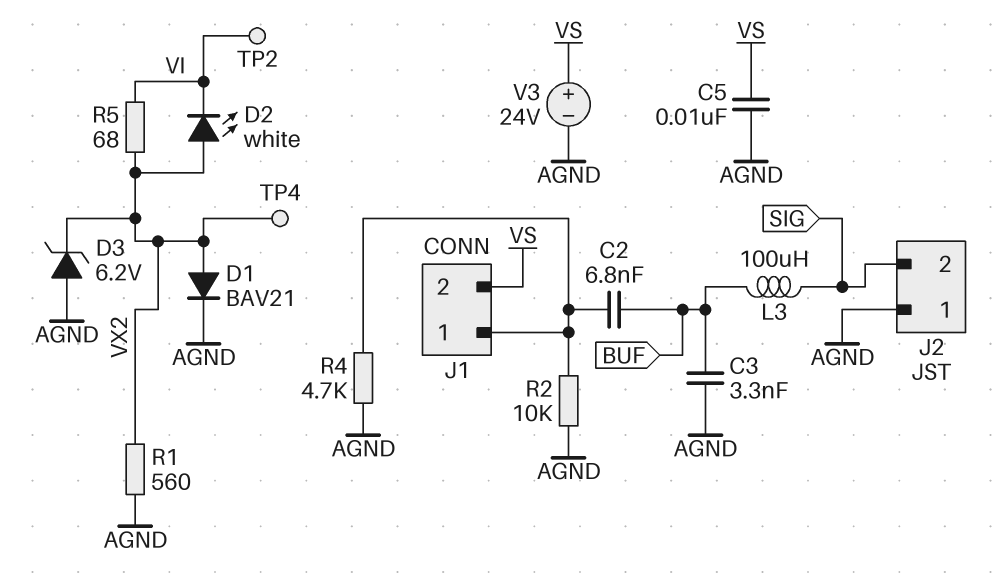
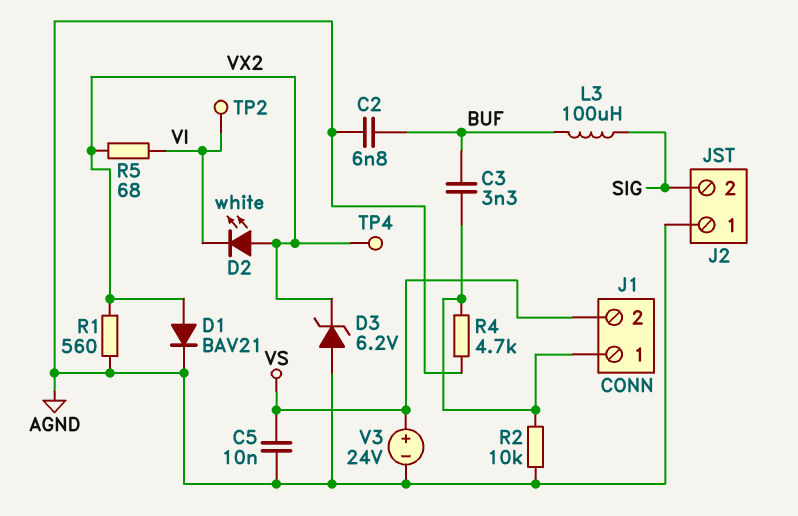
C2: 6.8nF (BUF, J1/1) -> 6.8nF (AGND, BUF)
C3: 3.3nF (AGND, BUF) -> 3.3nF (BUF, J1/1)

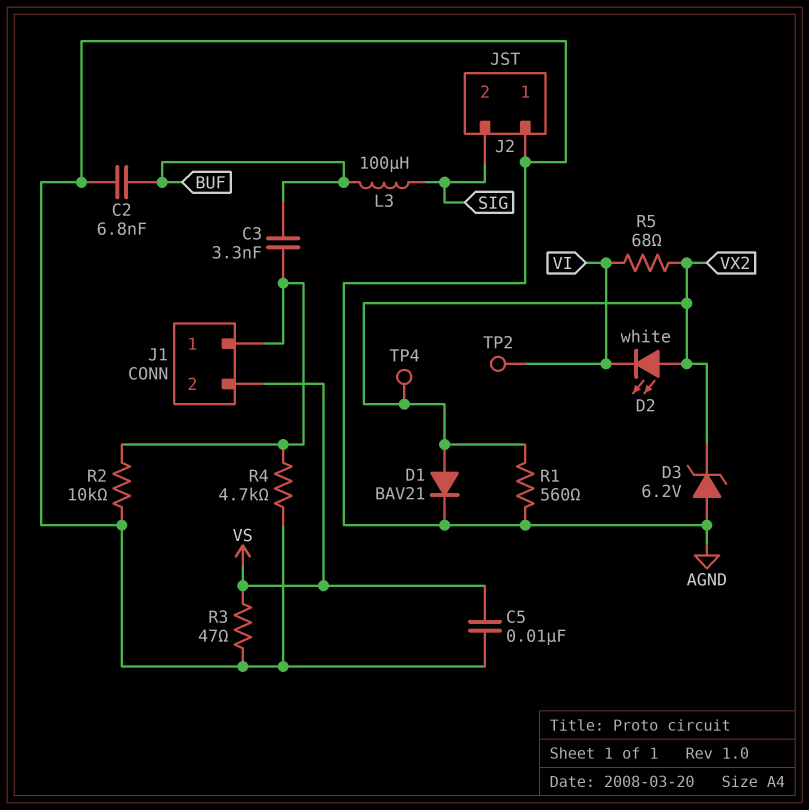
R3: none -> 47 (AGND, VS)
V3: 24V (plus VS, minus AGND) -> none

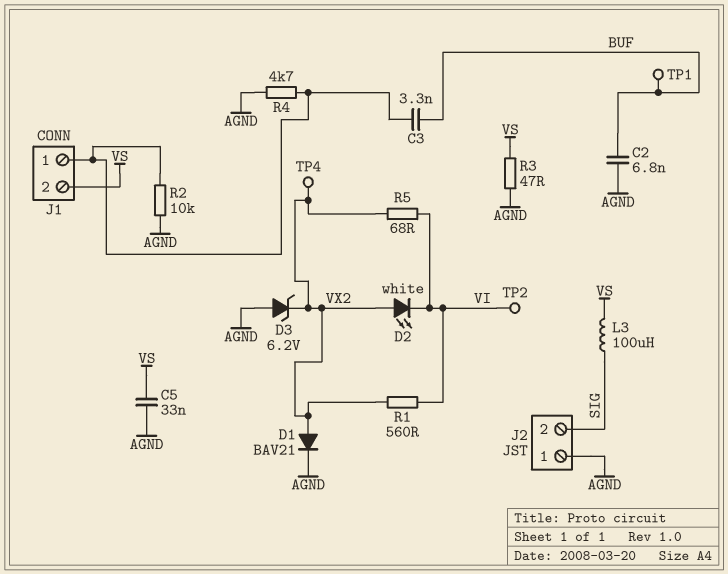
C5: 10nF (AGND, VS) -> 33nF (AGND, VS)
L3: 100uH (BUF, SIG) -> 100uH (SIG, VS)
R1: 560 (AGND, VX2) -> 560 (VI, VX2)
TP1: none -> test point (BUF)

